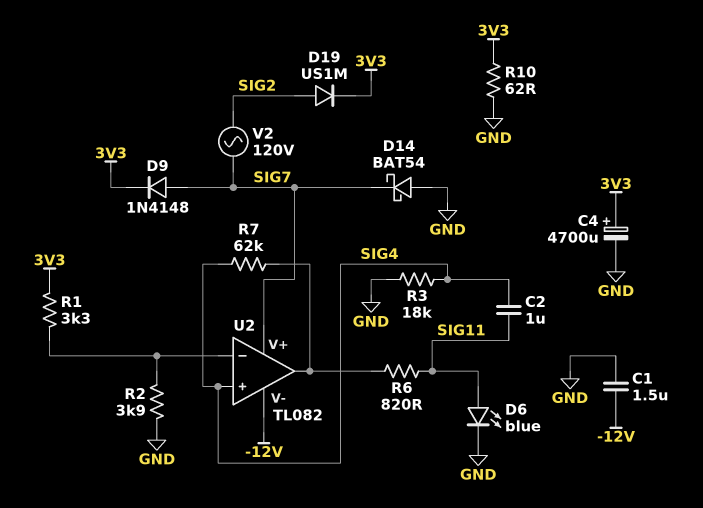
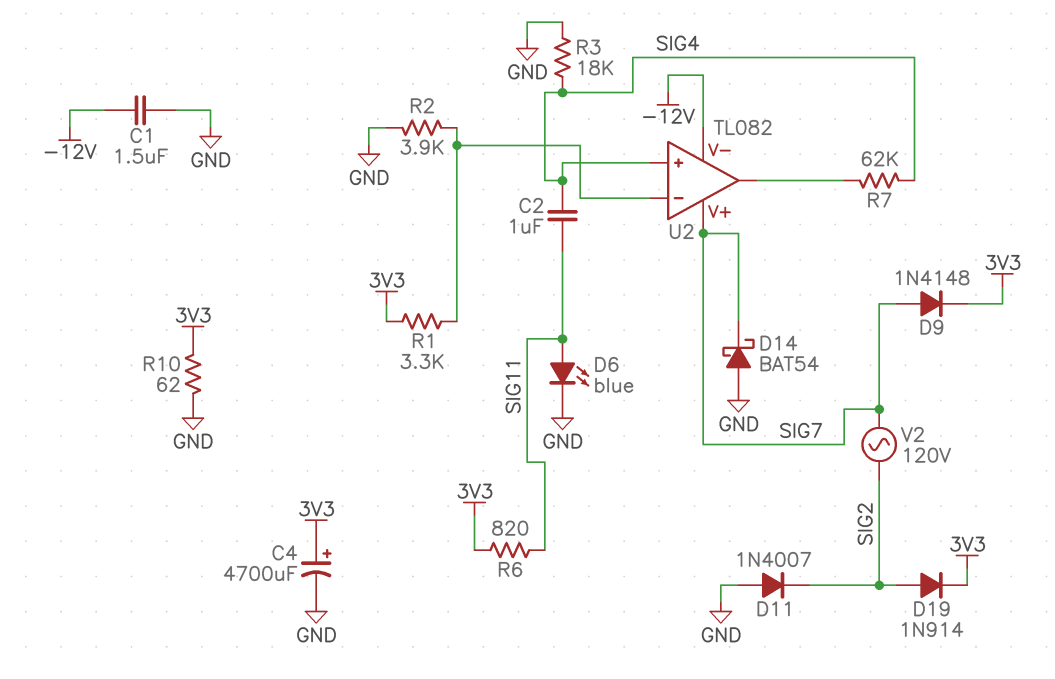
D11: none -> diode 1N4007 (A GND, K SIG2)
D19: diode US1M (A SIG2, K 3V3) -> diode 1N914 (A SIG2, K 3V3)
R6: 820 (SIG11, U2/out) -> 820 (3V3, SIG11)

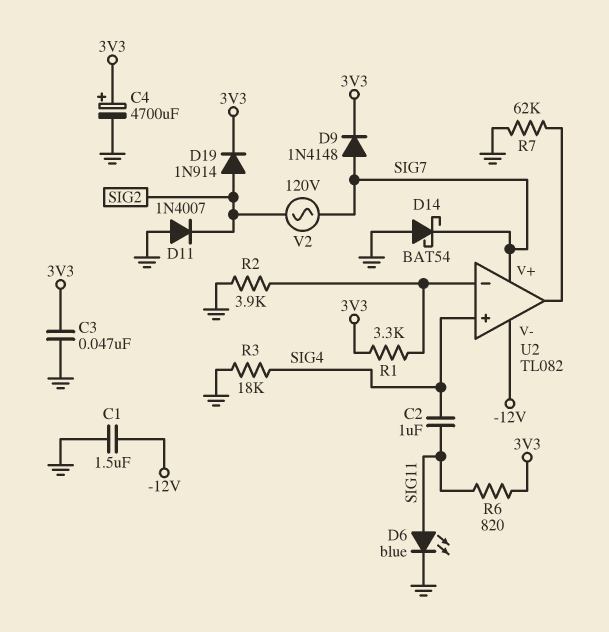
C3: none -> 47nF (3V3, GND)
R7: 62k (SIG4, U2/out) -> 62k (GND, U2/out)
R10: 62 (3V3, GND) -> none

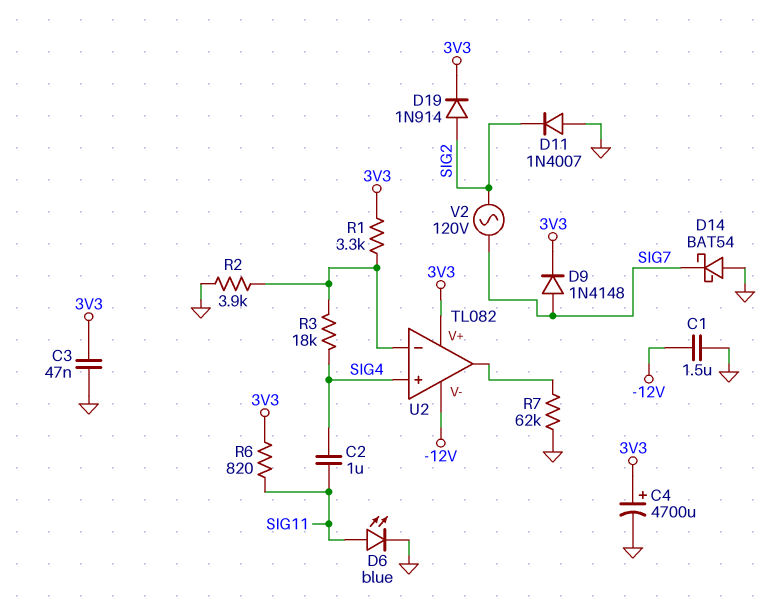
R3: 18k (GND, SIG4) -> 18k (SIG4, U2/in-)
U2 pin V+: SIG7 -> 3V3

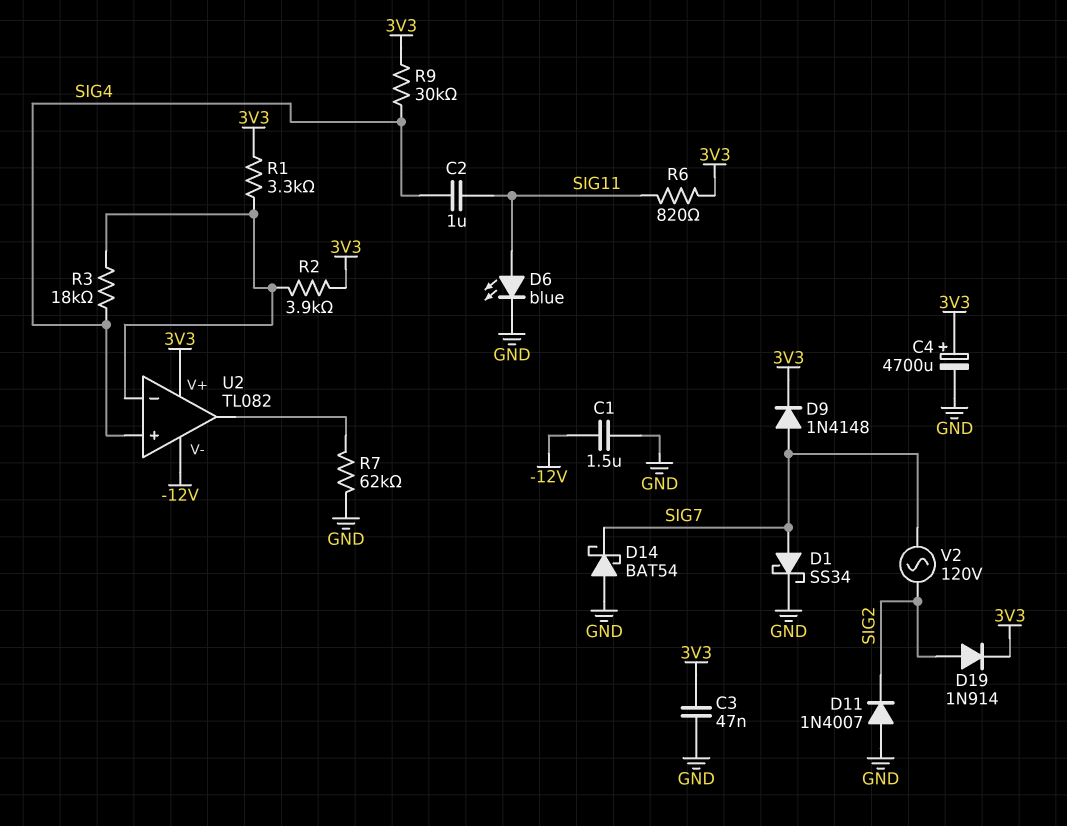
D1: none -> schottky SS34 (A SIG7, K GND)
R2: 3.9k (GND, U2/in-) -> 3.9k (3V3, U2/in-)
R9: none -> 30k (3V3, SIG4)

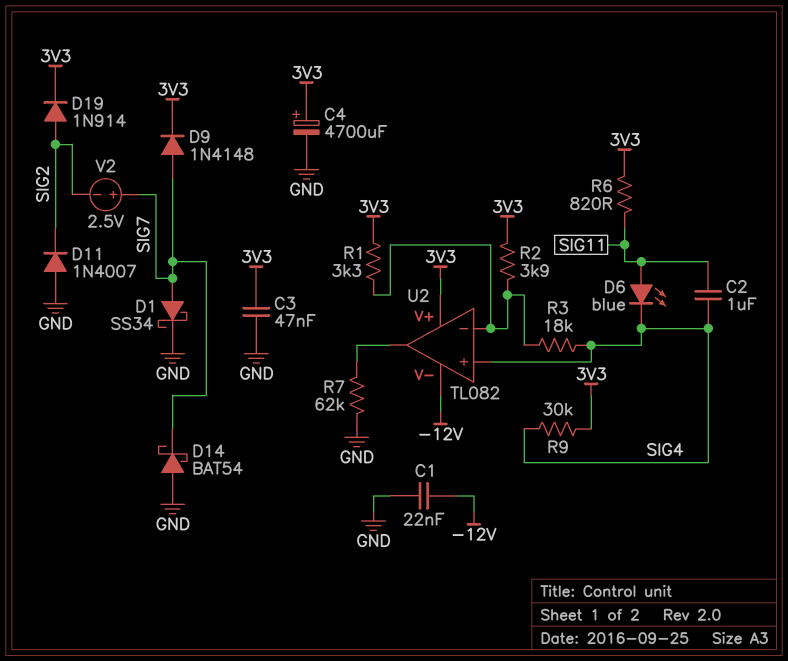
C1: 1.5uF (-12V, GND) -> 22nF (-12V, GND)
D6: LED blue (A SIG11, K GND) -> LED blue (A SIG11, K SIG4)
V2: AC 120V (SIG2, SIG7) -> 2.5V (plus SIG7, minus SIG2)

